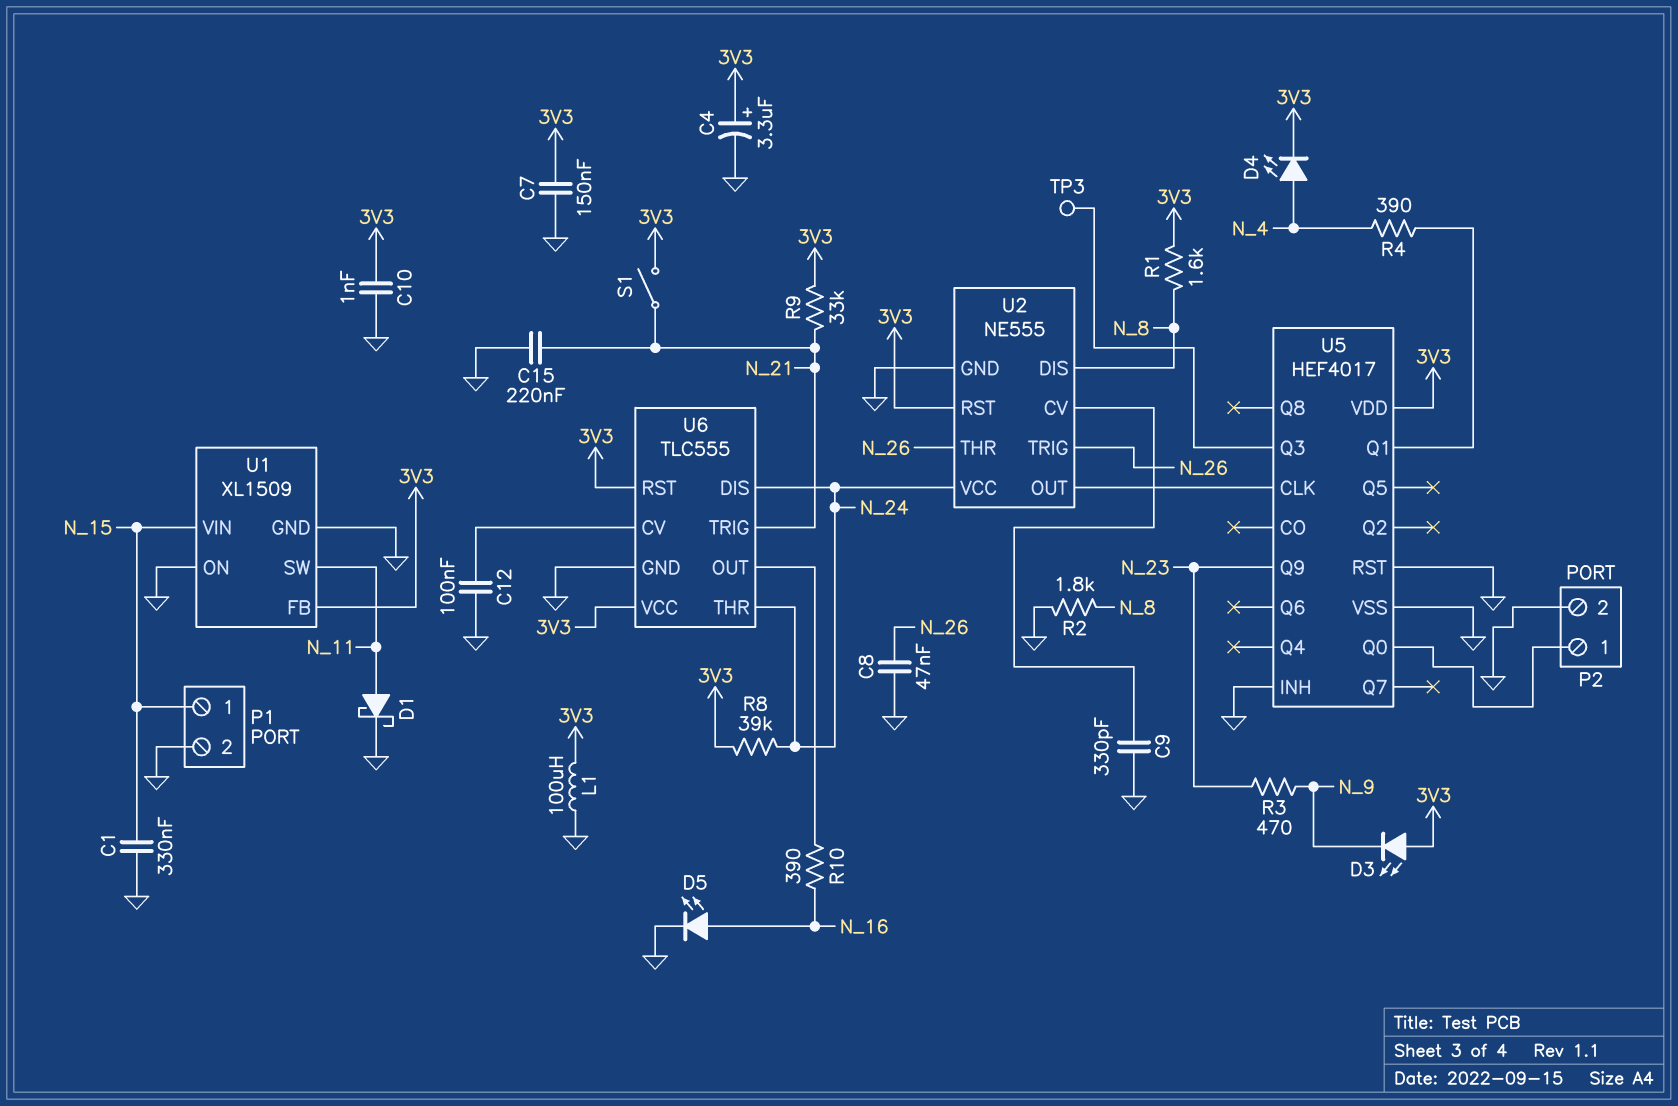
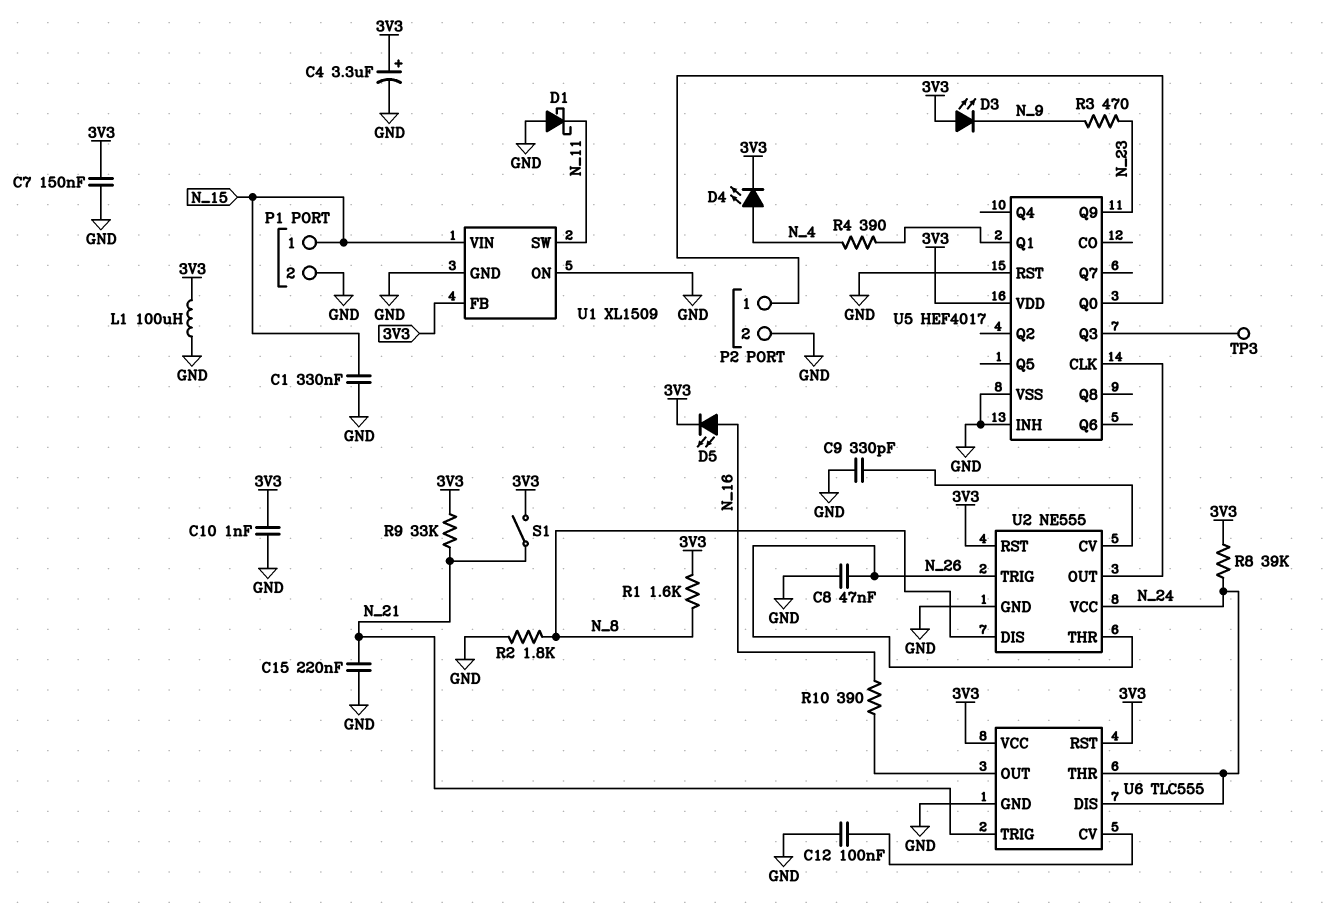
D1: schottky (A N_11, K GND) -> schottky (A GND, K N_11)
D5: LED (A N_16, K GND) -> LED (A N_16, K 3V3)

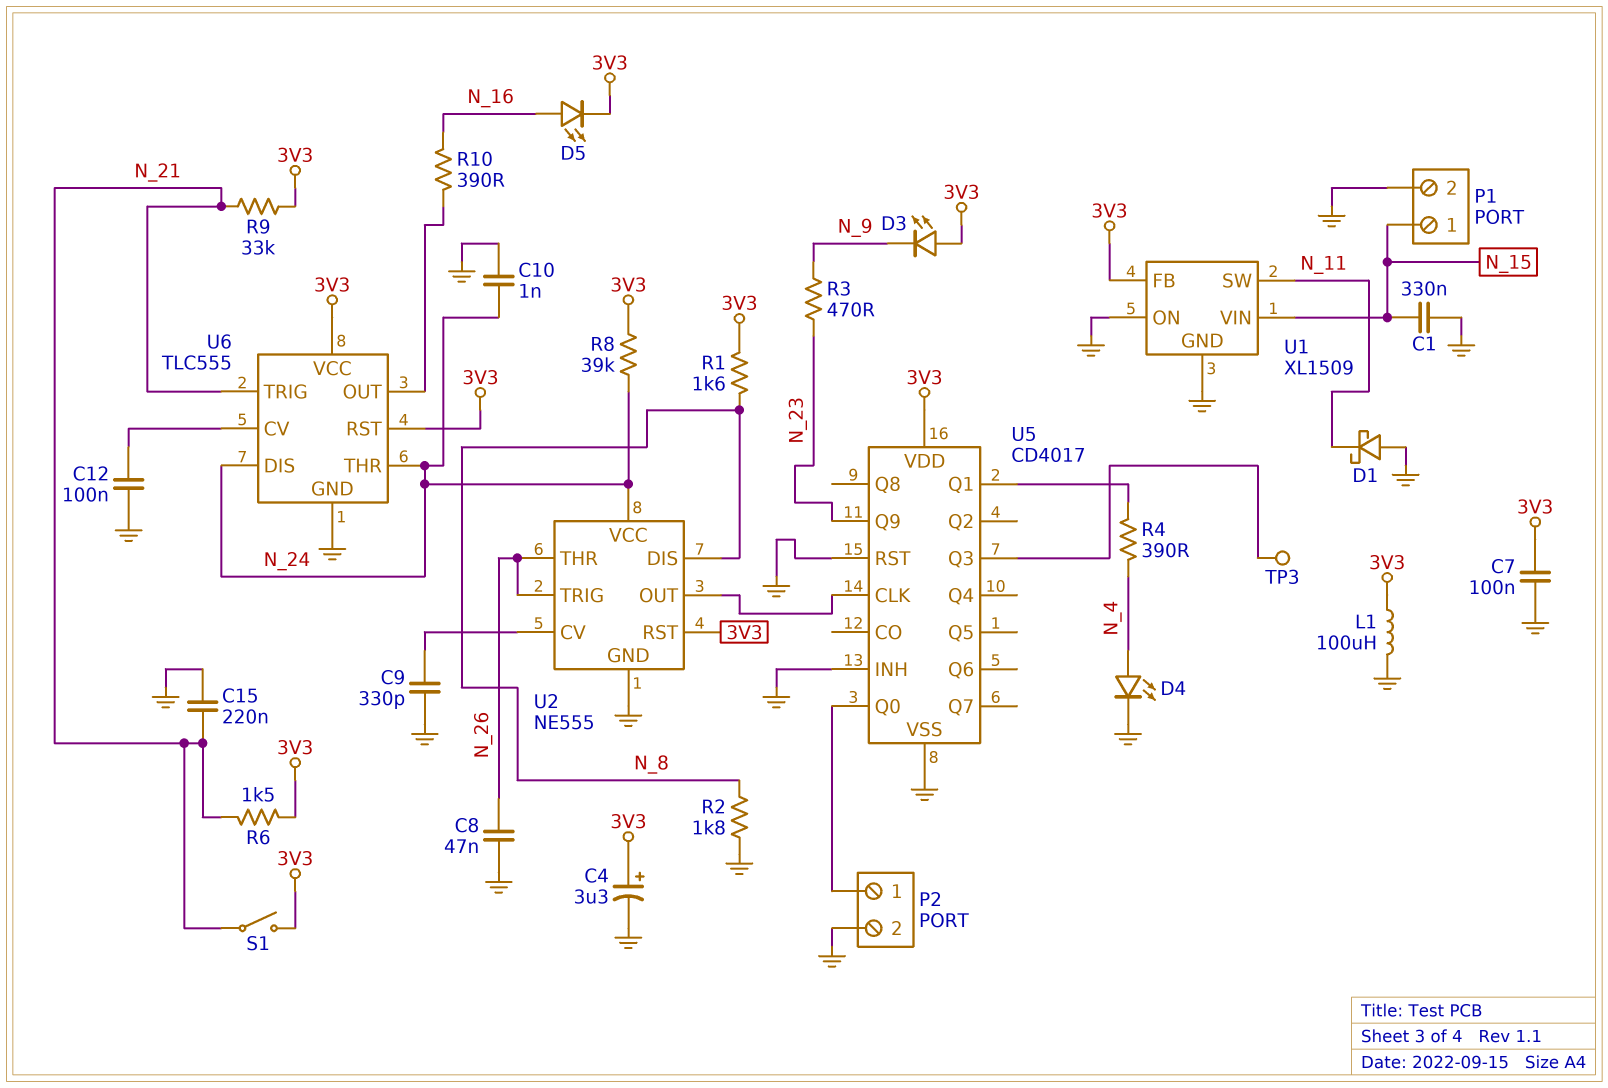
C7: 150nF (3V3, GND) -> 100nF (3V3, GND)
C10: 1nF (3V3, GND) -> 1nF (GND, N_24)
D4: LED (A N_4, K 3V3) -> LED (A N_4, K GND)
R6: none -> 1.5k (3V3, N_21)
U5: HEF4017 -> CD4017

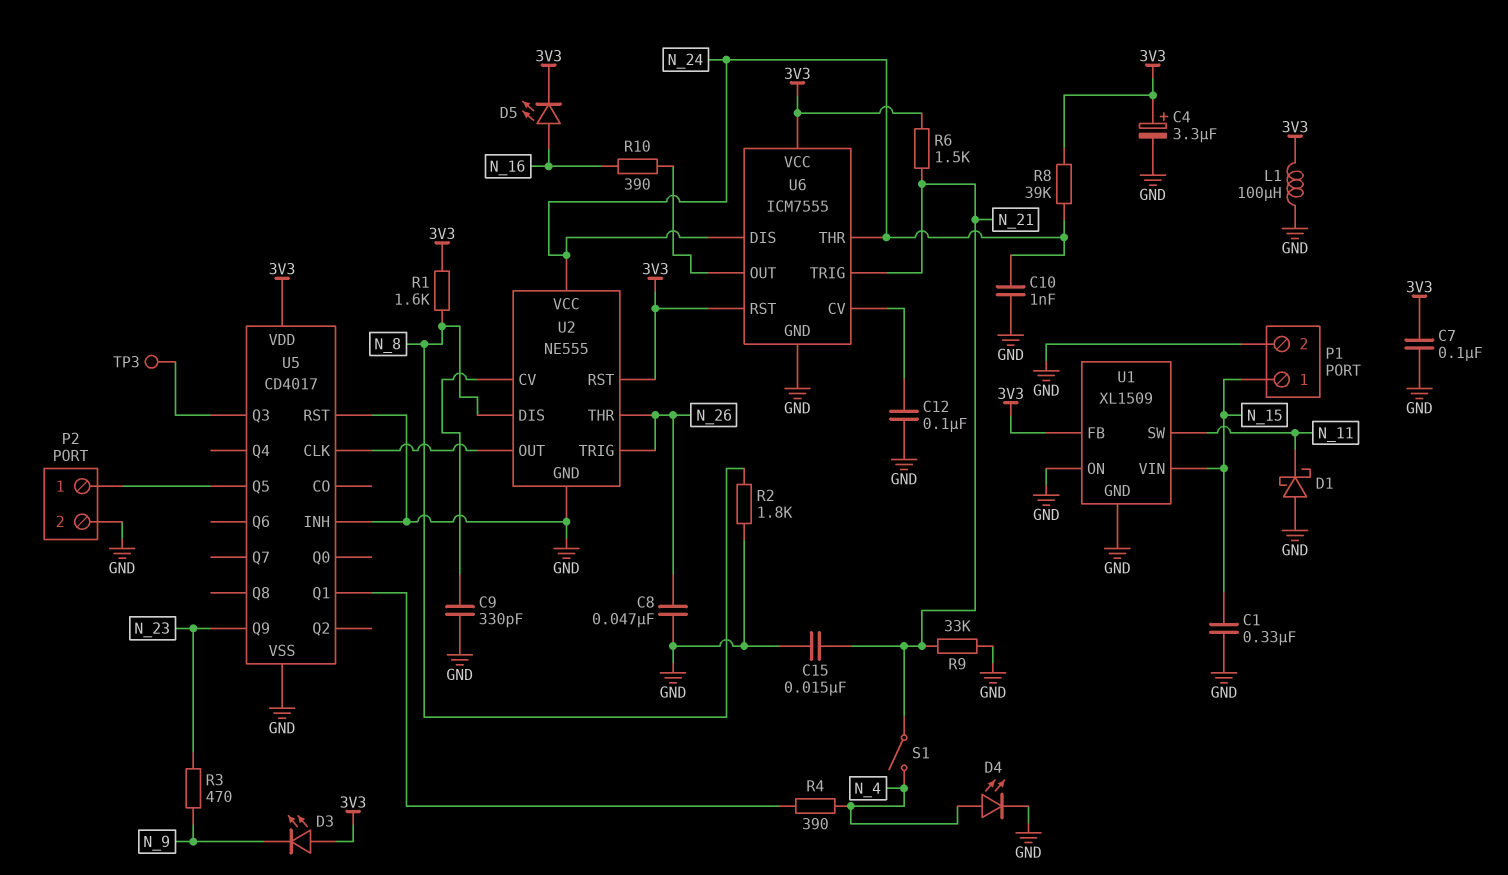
C15: 220nF (GND, N_21) -> 15nF (GND, N_21)
R9: 33k (3V3, N_21) -> 33k (GND, N_21)
S1: switch (3V3, N_21) -> switch (N_4, N_21)
U5 pin Q0: P2/1 -> none
U5 pin Q5: none -> P2/1
U6: TLC555 -> ICM7555

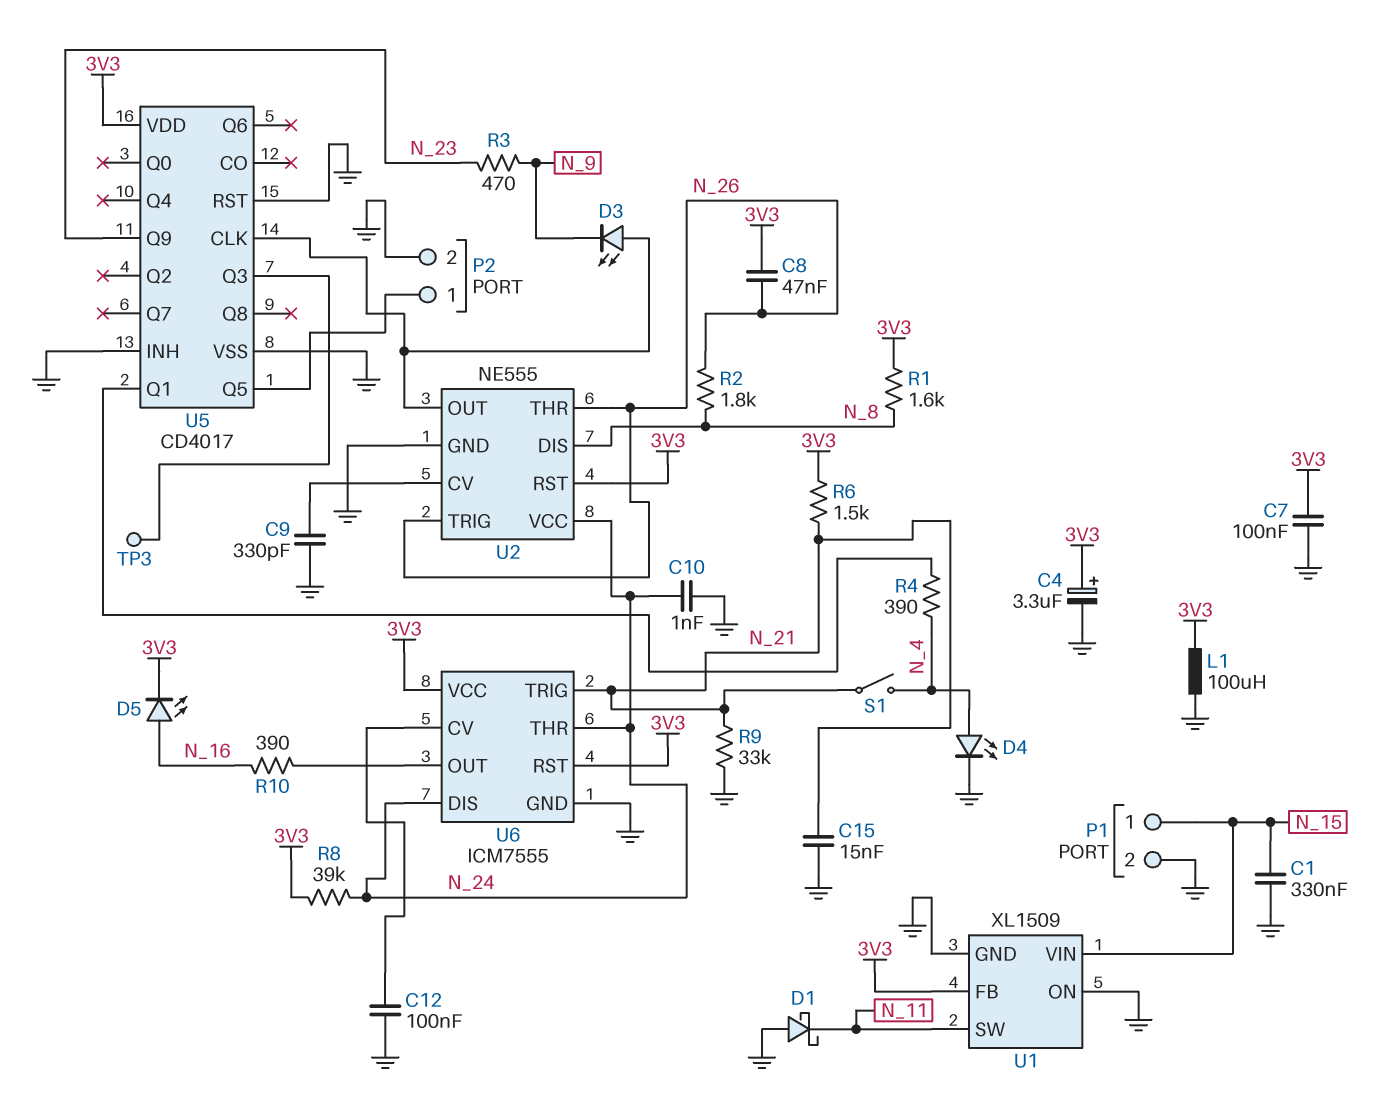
C8: 47nF (GND, N_26) -> 47nF (3V3, N_26)
D3: LED (A 3V3, K N_9) -> LED (A U2/OUT, K N_9)
R2: 1.8k (GND, N_8) -> 1.8k (N_8, N_26)

